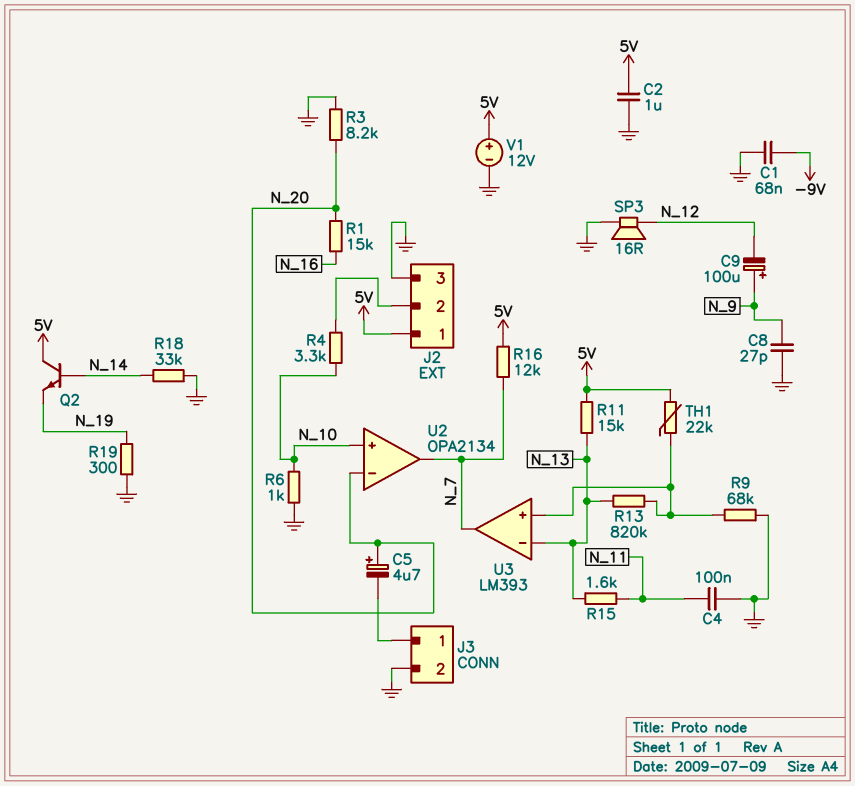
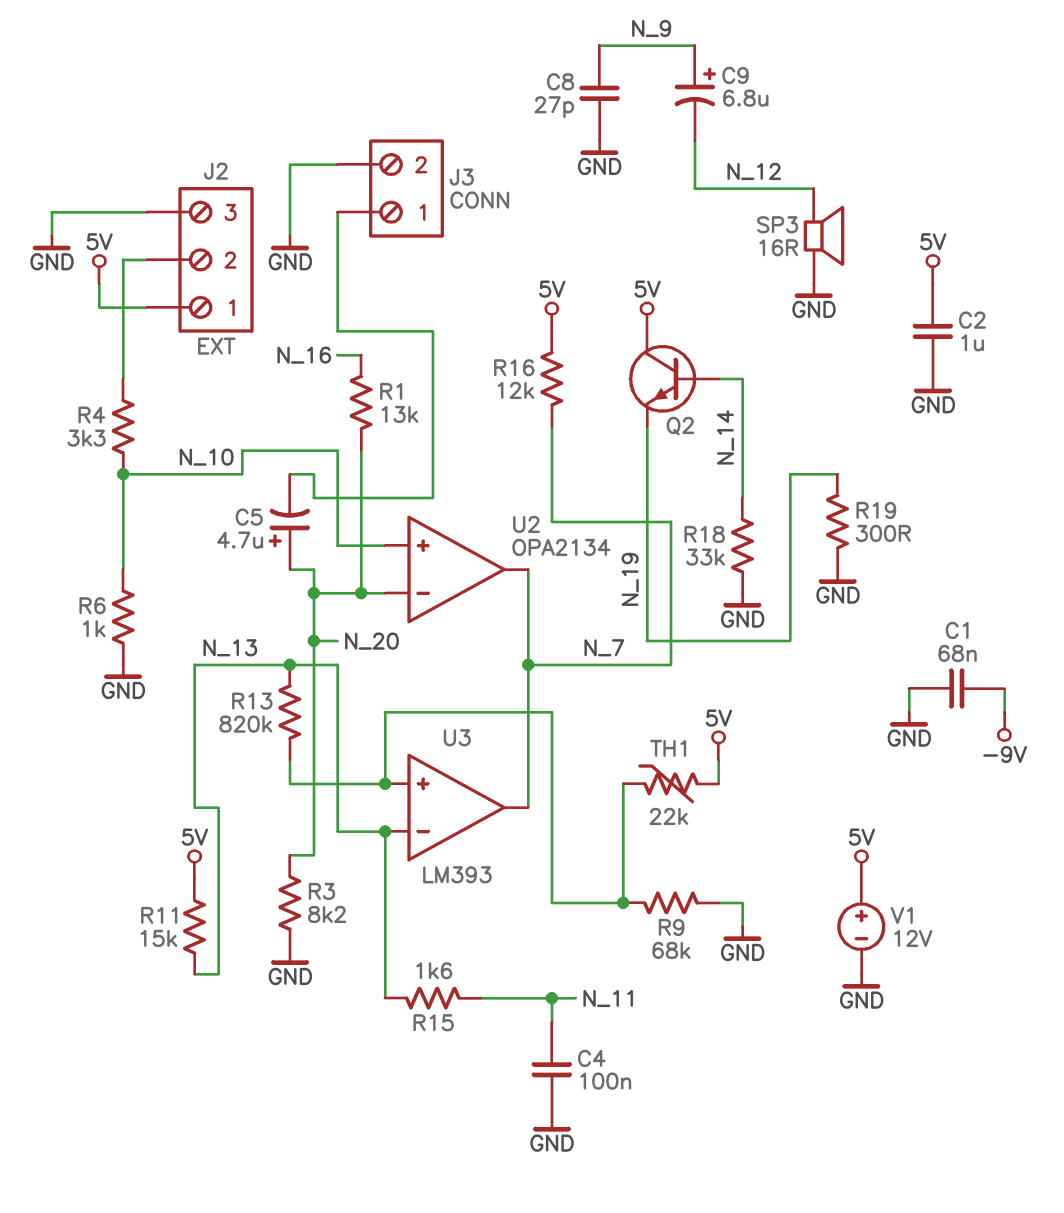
C9: 100uF (plus N_9, minus N_12) -> 6.8uF (plus N_9, minus N_12)
R1: 15k (N_16, N_20) -> 13k (N_16, N_20)

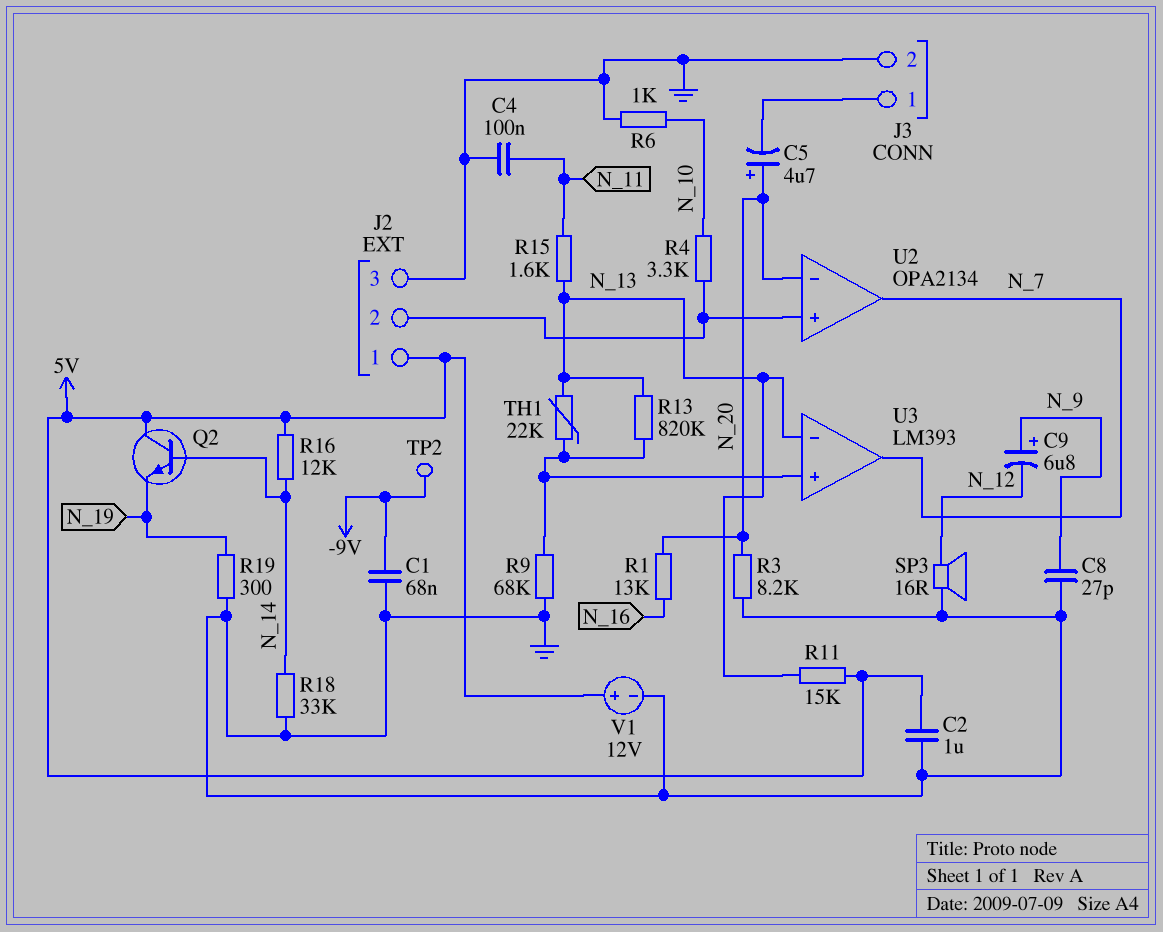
R16: 12k (5V, N_7) -> 12k (5V, N_14)
TH1: 22k (5V, U3/in+) -> 22k (N_13, U3/in+)
TP2: none -> test point (-9V)
U2 pin in+: N_10 -> J2/2

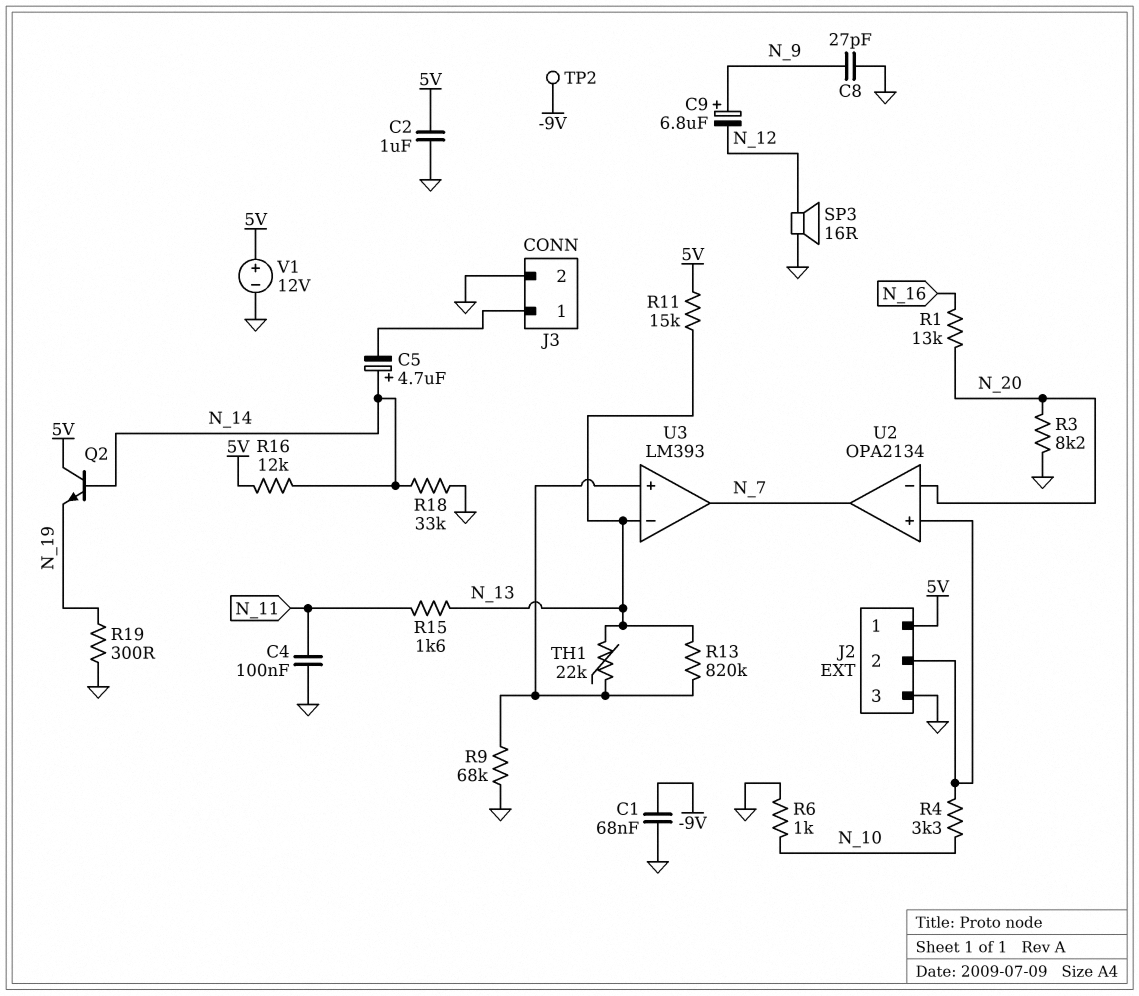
C5: 4.7uF (plus N_20, minus J3/1) -> 4.7uF (plus N_14, minus J3/1)

